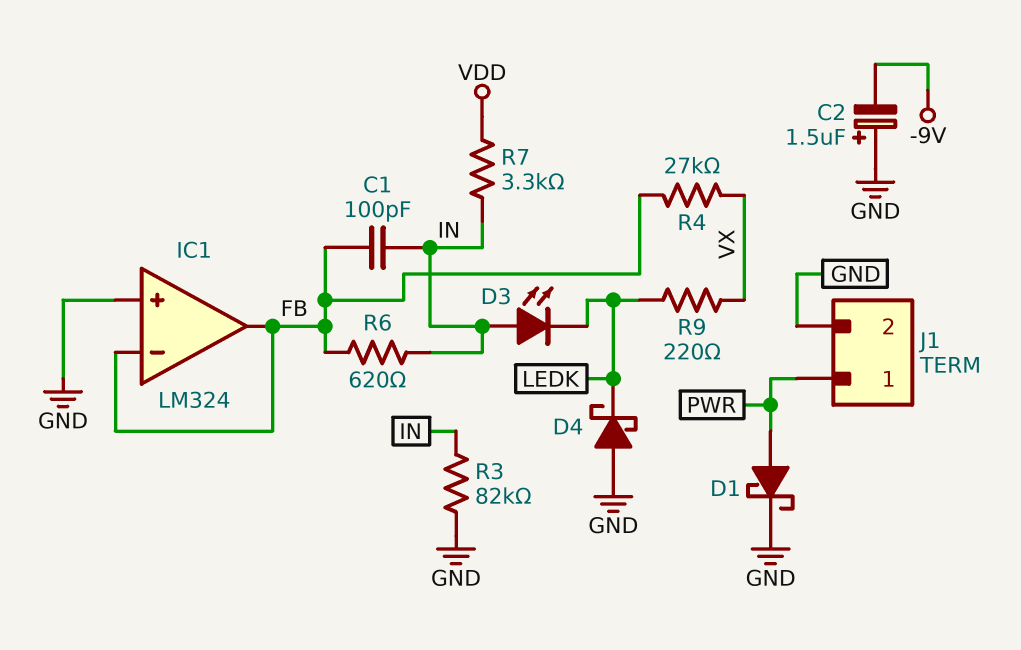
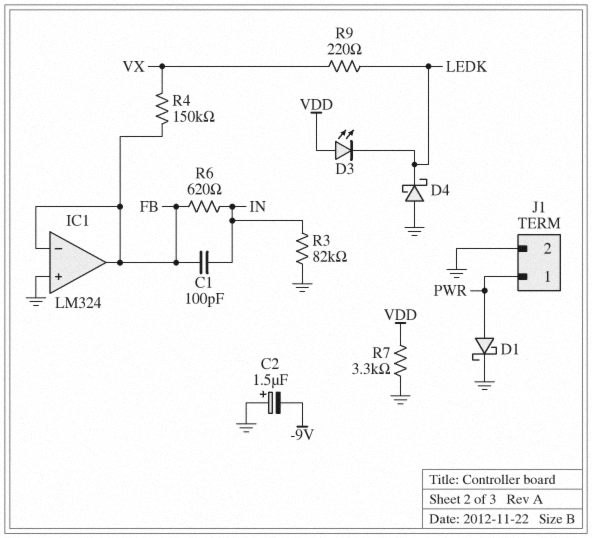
D3: LED (A IN, K LEDK) -> LED (A VDD, K LEDK)
R4: 27k (FB, VX) -> 150k (FB, VX)
R7: 3.3k (IN, VDD) -> 3.3k (GND, VDD)

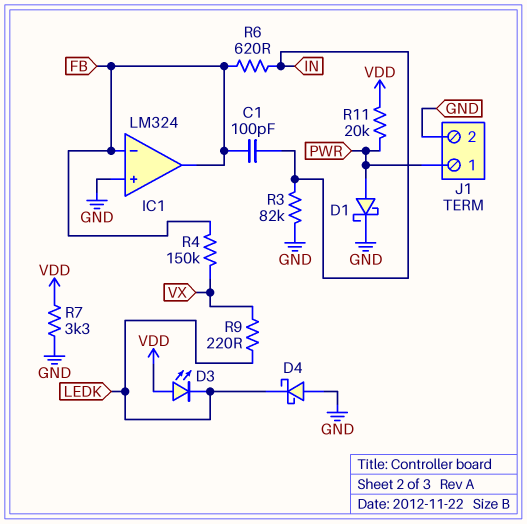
C2: 1.5uF (plus GND, minus -9V) -> none
R11: none -> 20k (PWR, VDD)

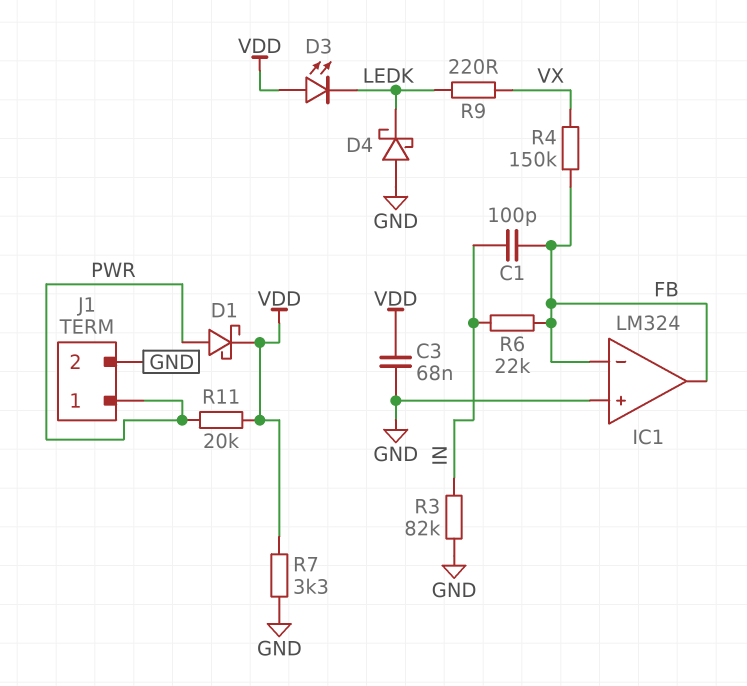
C3: none -> 68nF (GND, VDD)
D1: schottky (A PWR, K GND) -> schottky (A PWR, K VDD)
R6: 620 (FB, IN) -> 22k (FB, IN)

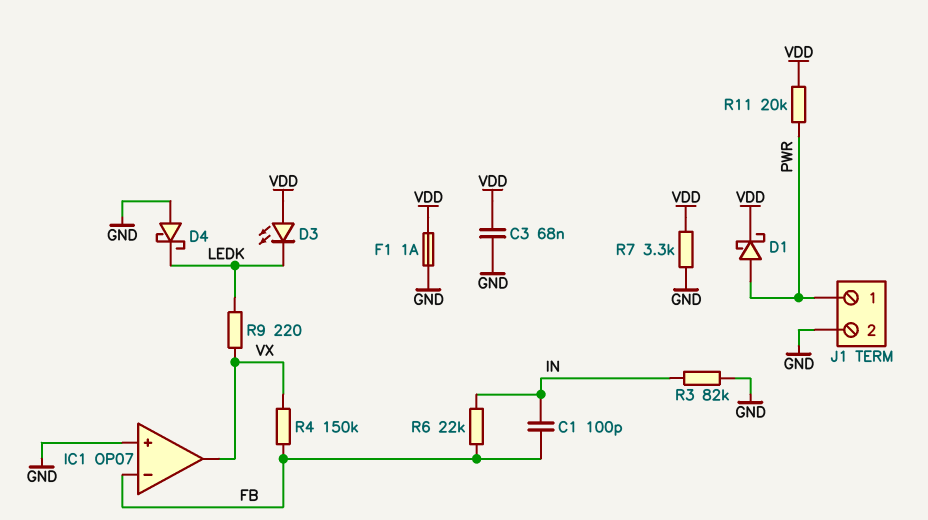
F1: none -> 1A (GND, VDD)
IC1: LM324 -> OP07
IC1 pin out: FB -> VX

